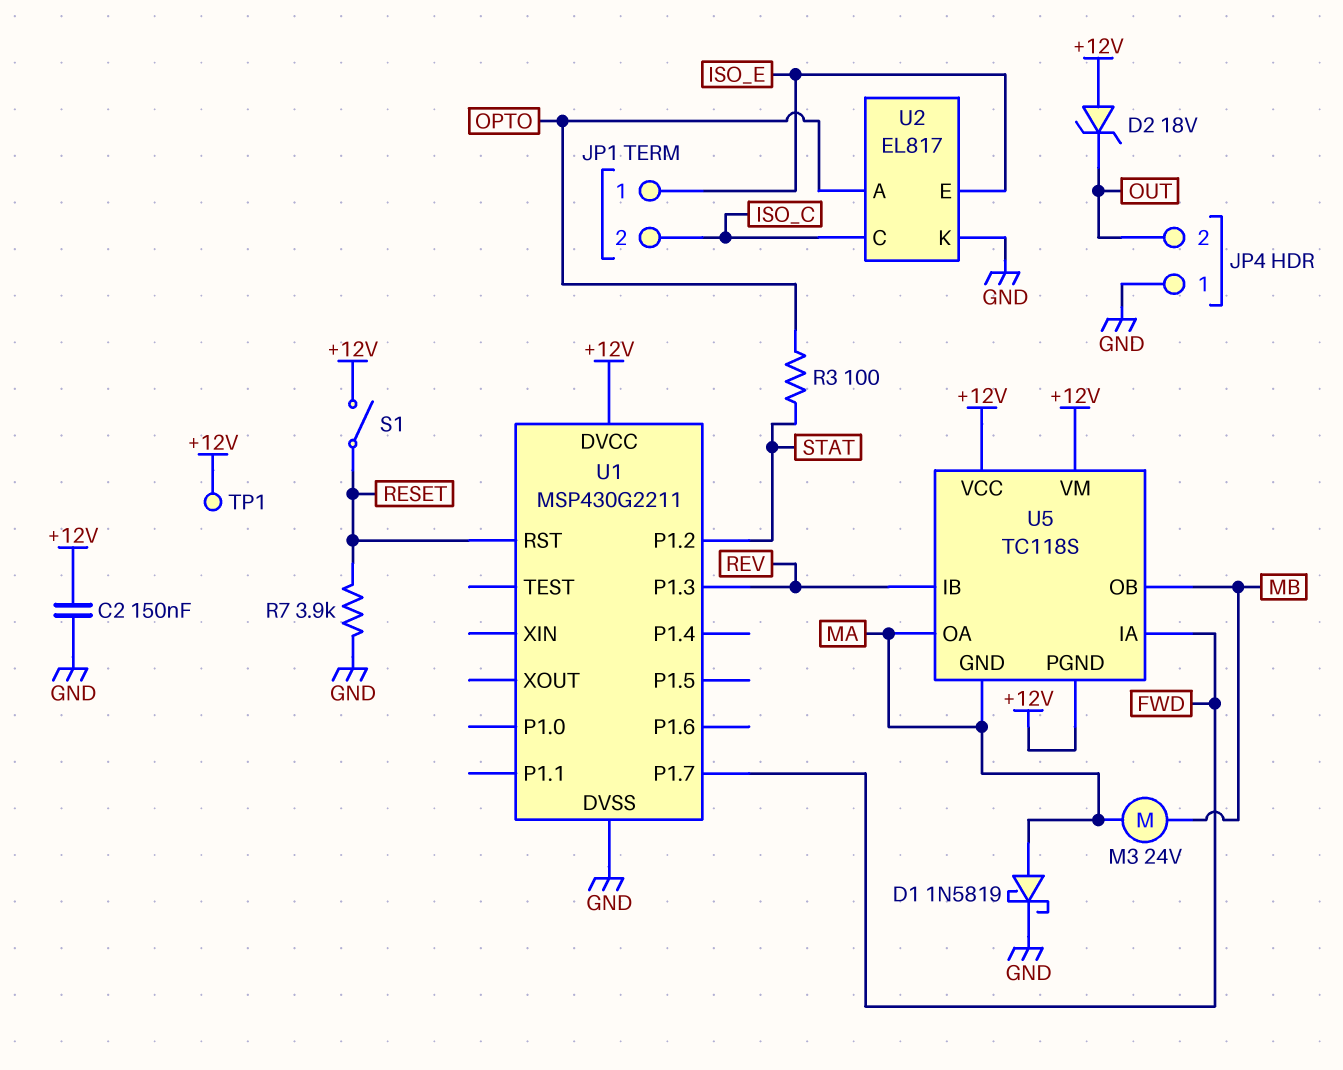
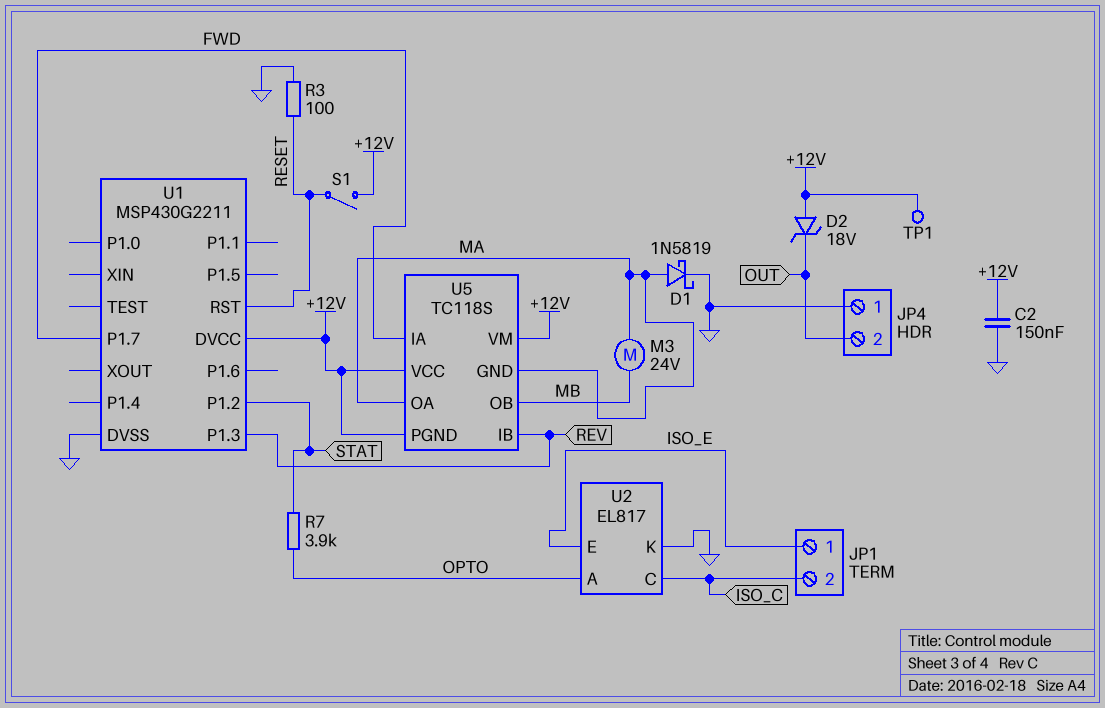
R3: 100 (OPTO, STAT) -> 100 (GND, RESET)
R7: 3.9k (GND, RESET) -> 3.9k (OPTO, STAT)

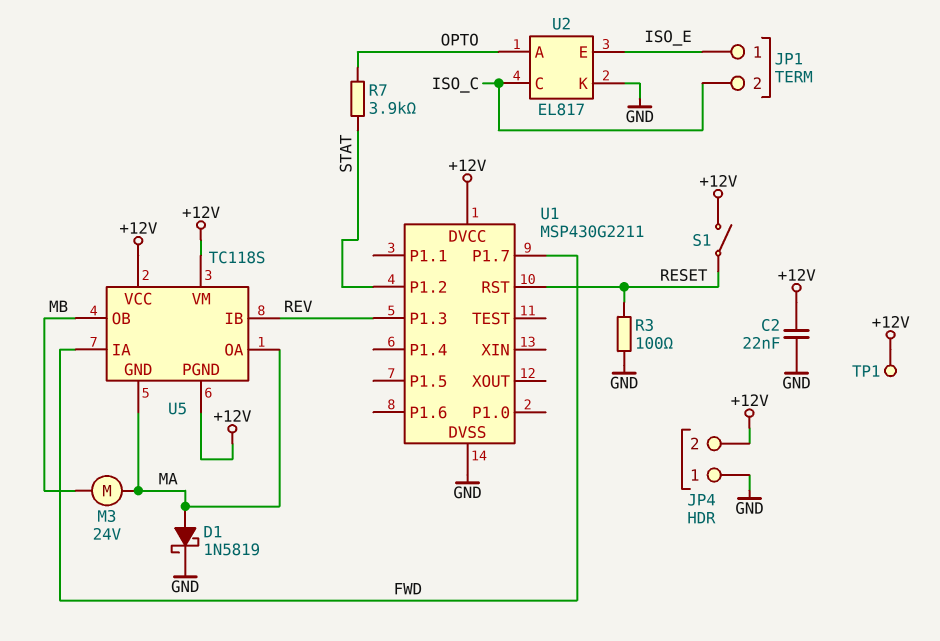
C2: 150nF (+12V, GND) -> 22nF (+12V, GND)
D2: zener 18V (A +12V, K OUT) -> none
JP4 pin 2: OUT -> +12V

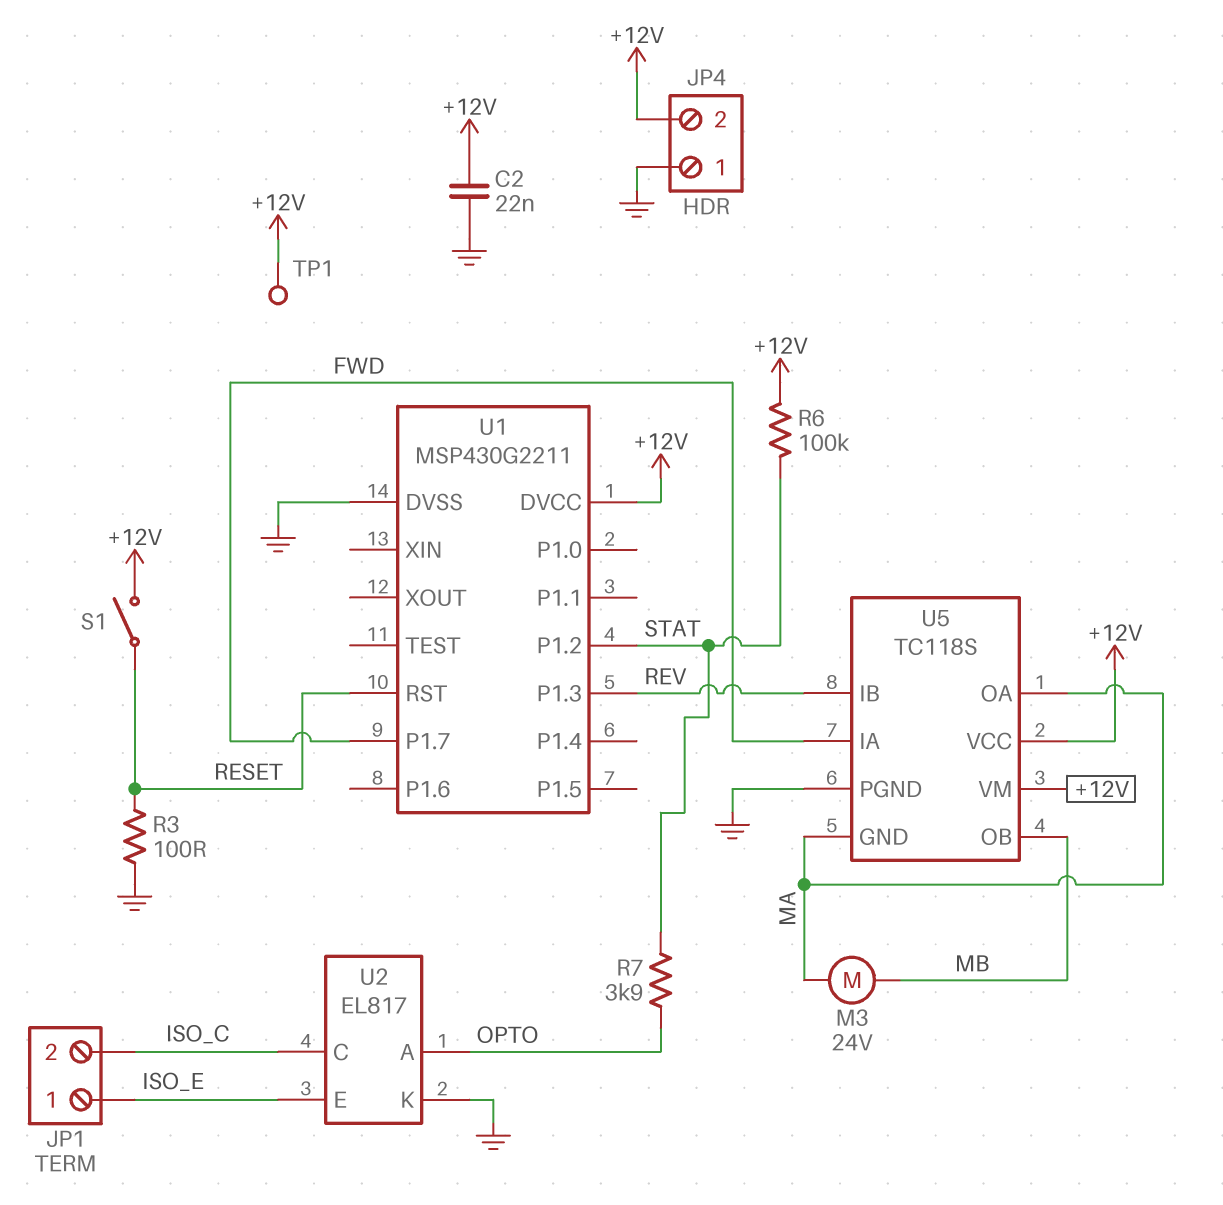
D1: schottky 1N5819 (A MA, K GND) -> none
R6: none -> 100k (+12V, STAT)
U5 pin PGND: +12V -> GND

